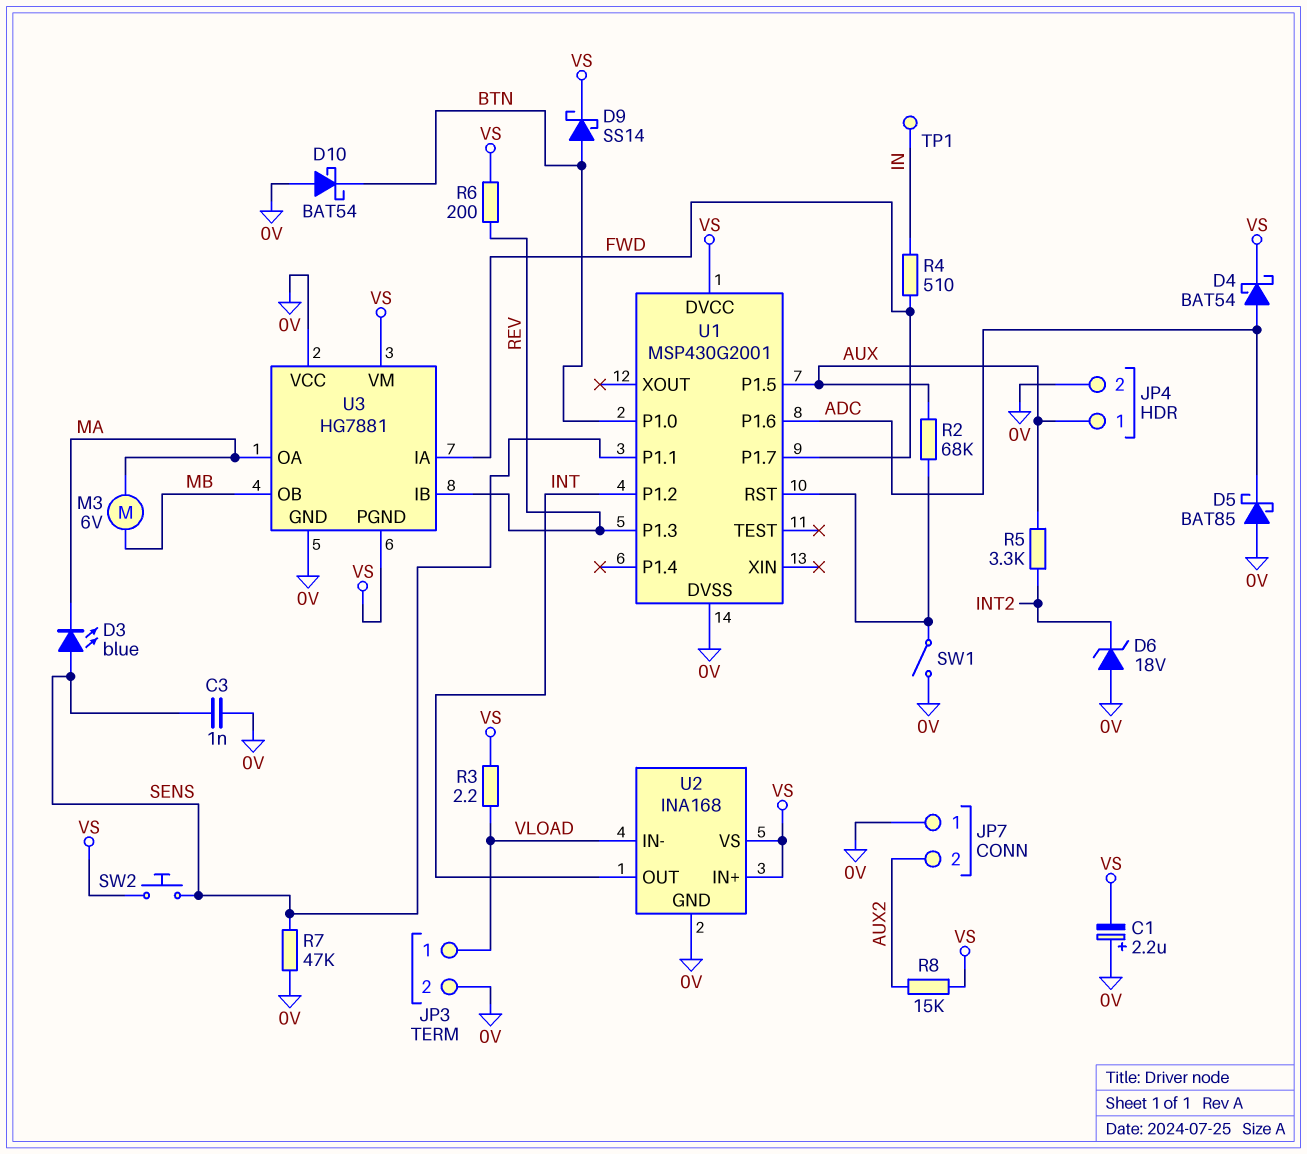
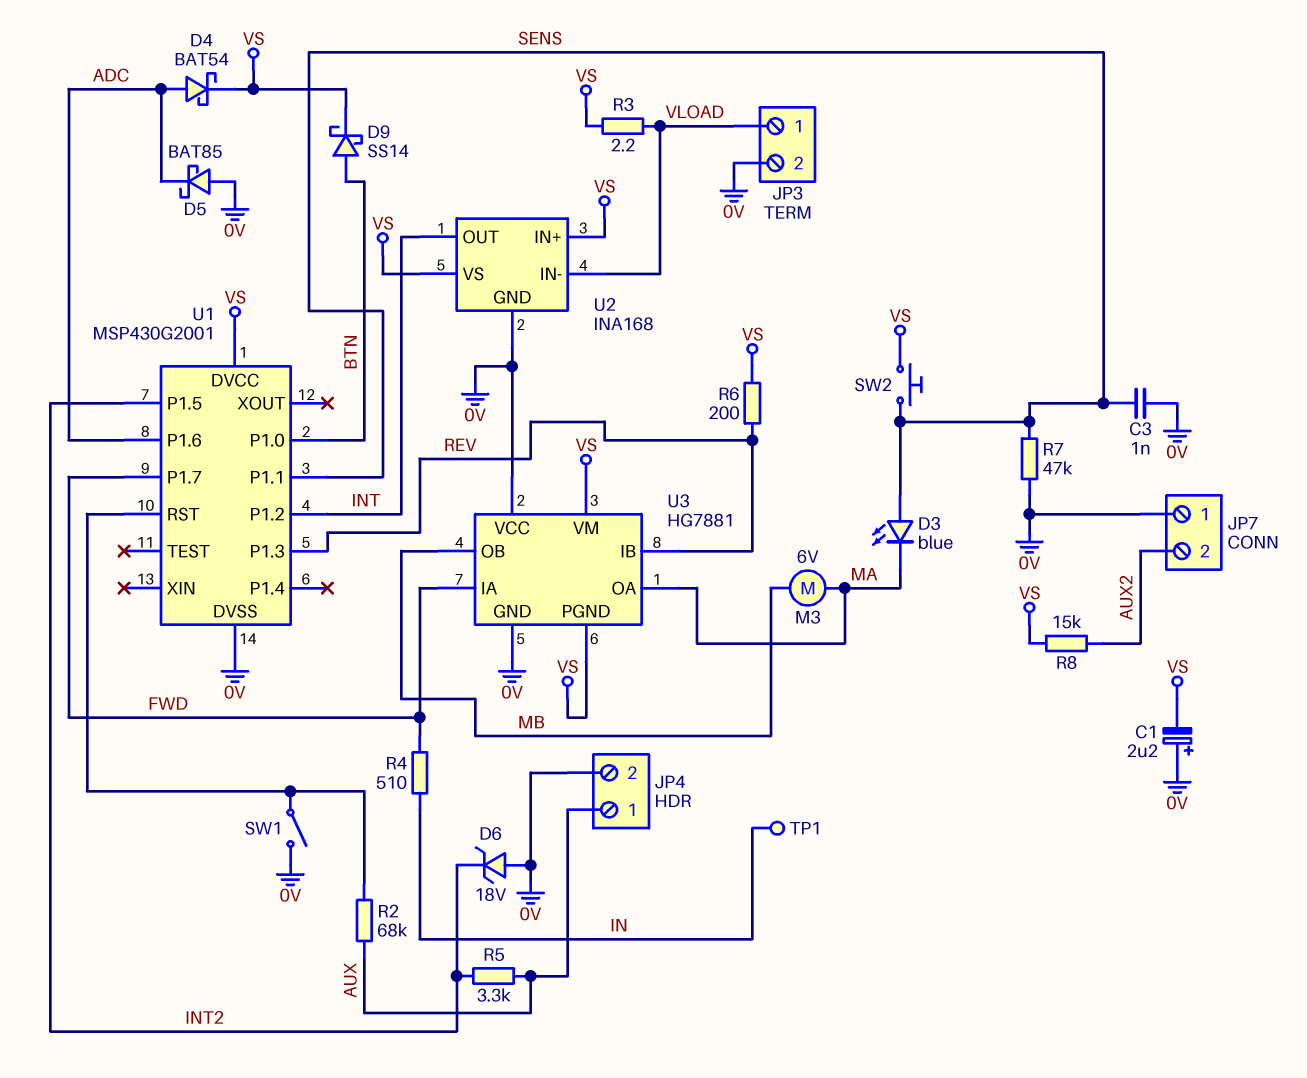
D10: schottky BAT54 (A 0V, K BTN) -> none
U1 pin P1.5: AUX -> INT2

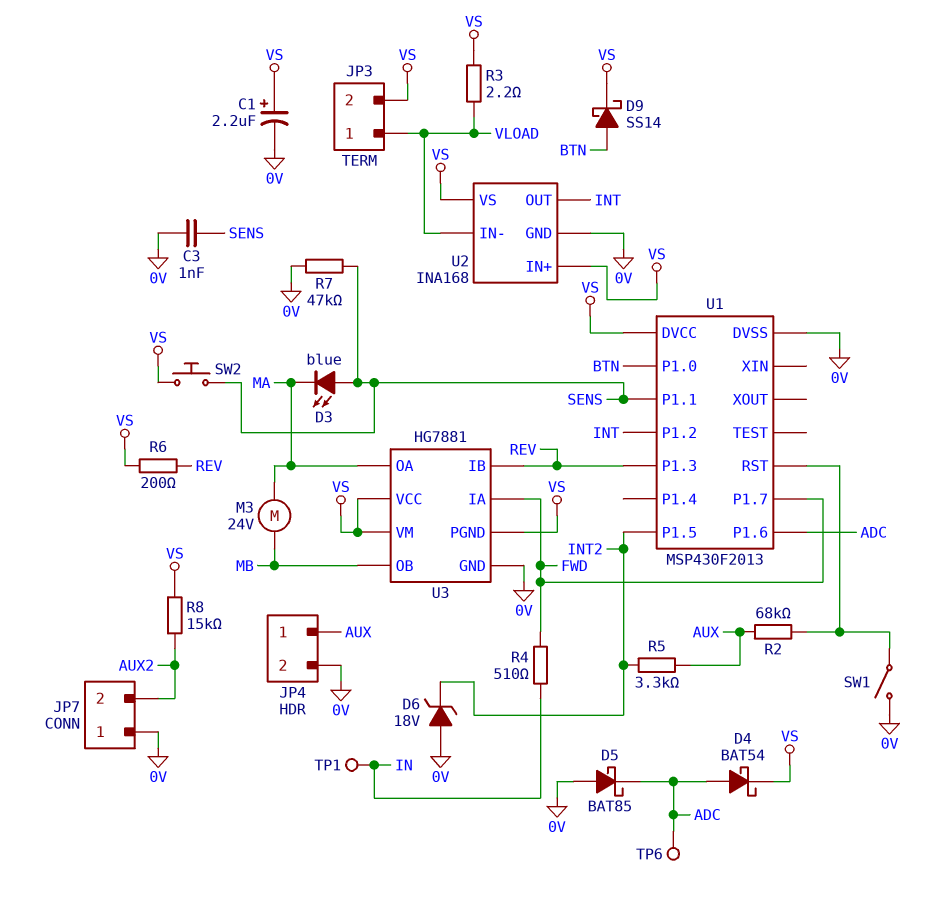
C1: 2.2uF (plus 0V, minus VS) -> 2.2uF (plus VS, minus 0V)
JP3 pin 2: 0V -> VS
M3: motor 6V (MA, MB) -> motor 24V (MA, MB)
TP6: none -> test point (ADC)
U1: MSP430G2001 -> MSP430F2013
U3 pin VCC: 0V -> VS

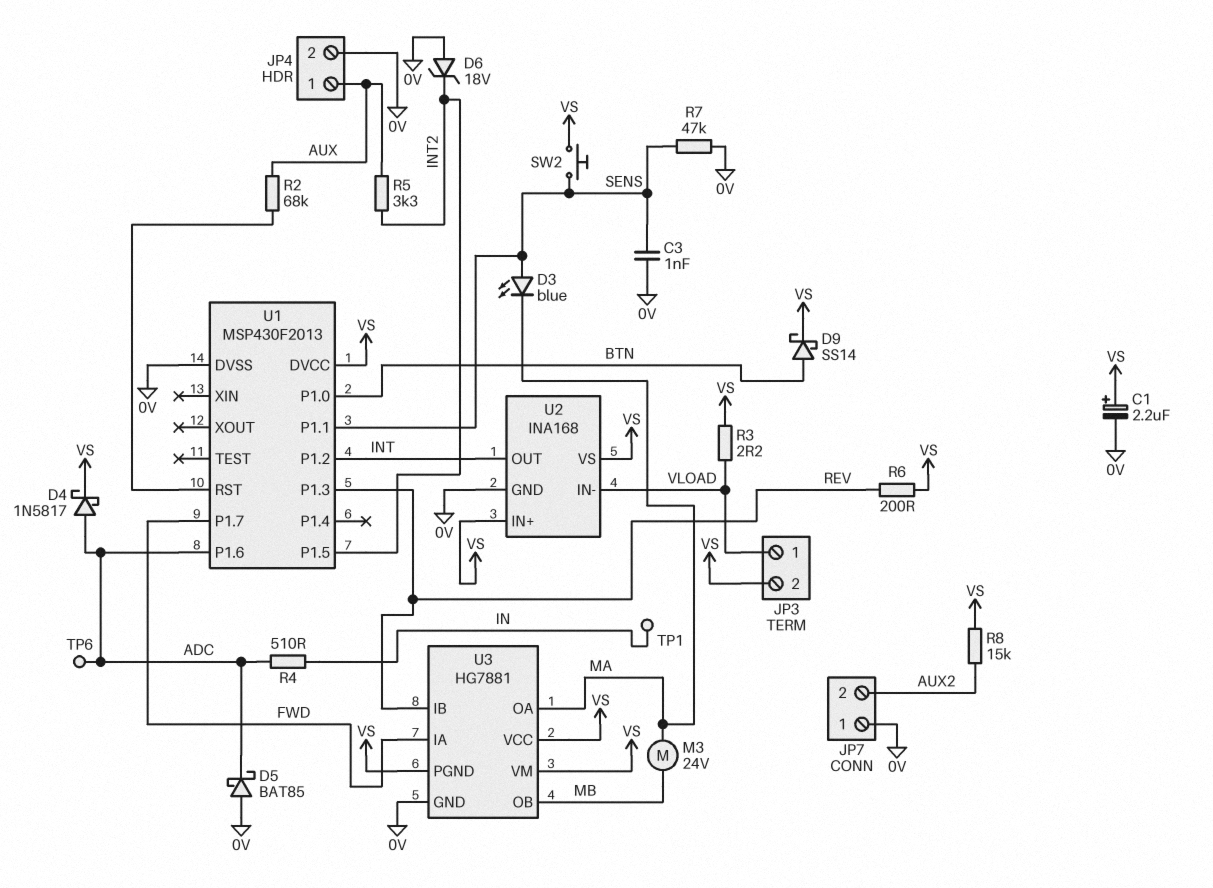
D4: schottky BAT54 (A ADC, K VS) -> schottky 1N5817 (A ADC, K VS)
R4: 510 (FWD, IN) -> 510 (ADC, IN)
SW1: switch (0V, U1/RST) -> none

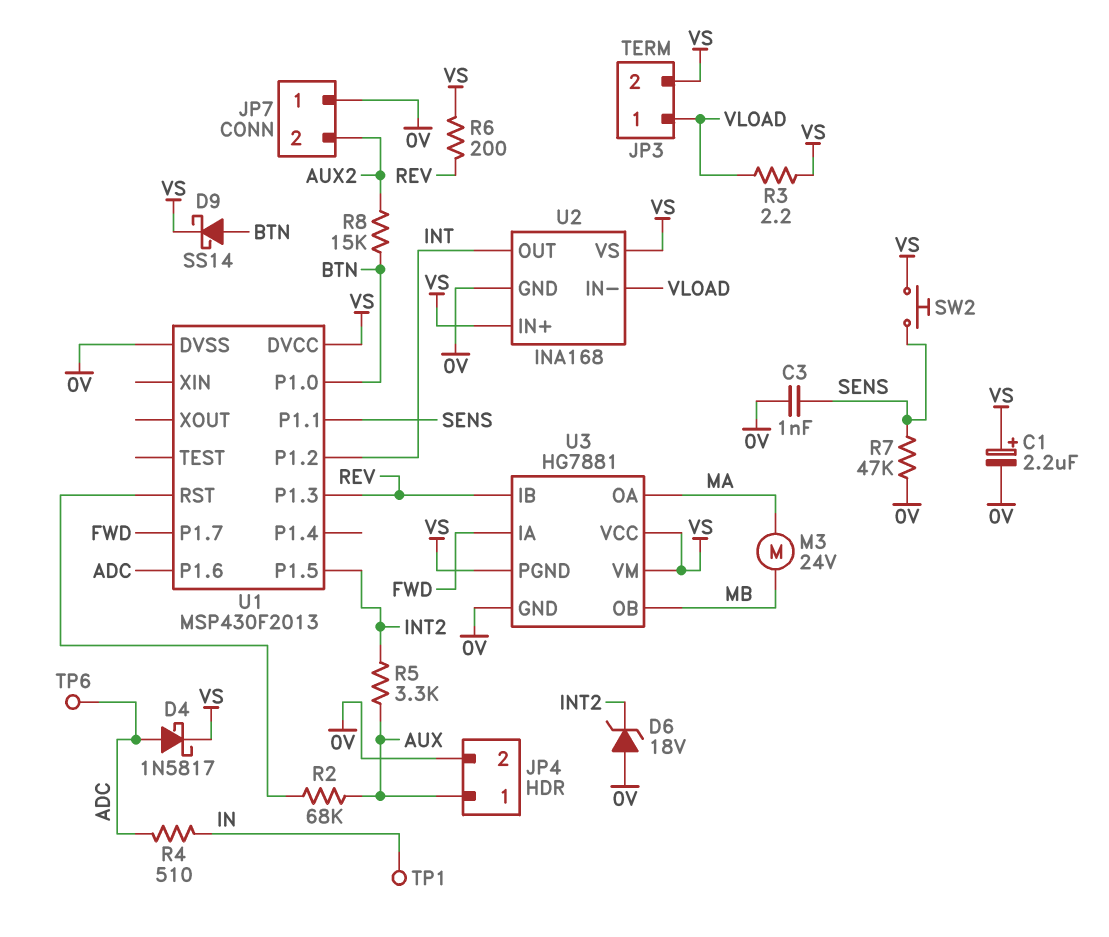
D3: LED blue (A SENS, K MA) -> none
D5: schottky BAT85 (A 0V, K ADC) -> none
R8: 15k (AUX2, VS) -> 15k (AUX2, BTN)

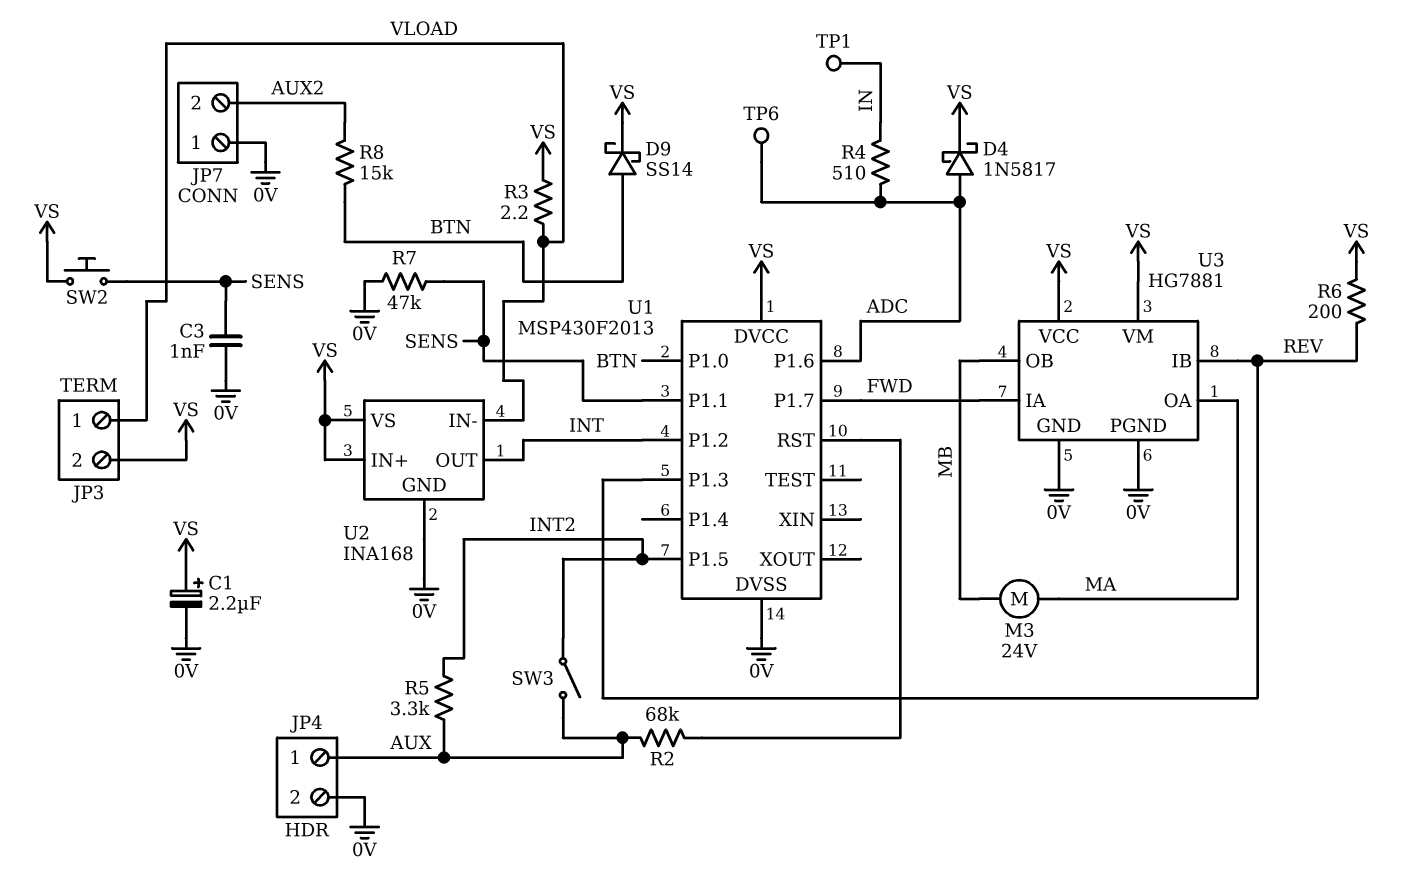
D6: zener 18V (A 0V, K INT2) -> none
SW3: none -> switch (AUX, INT2)
U3 pin PGND: VS -> 0V

